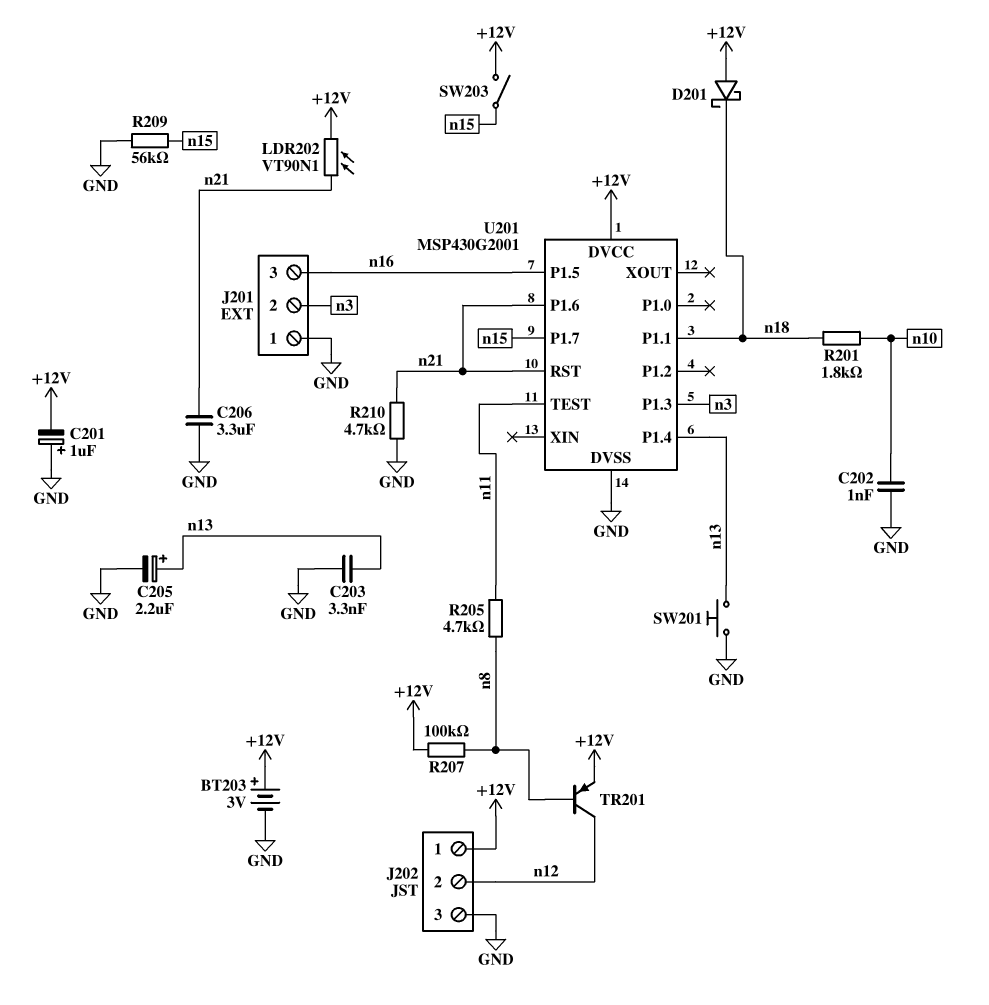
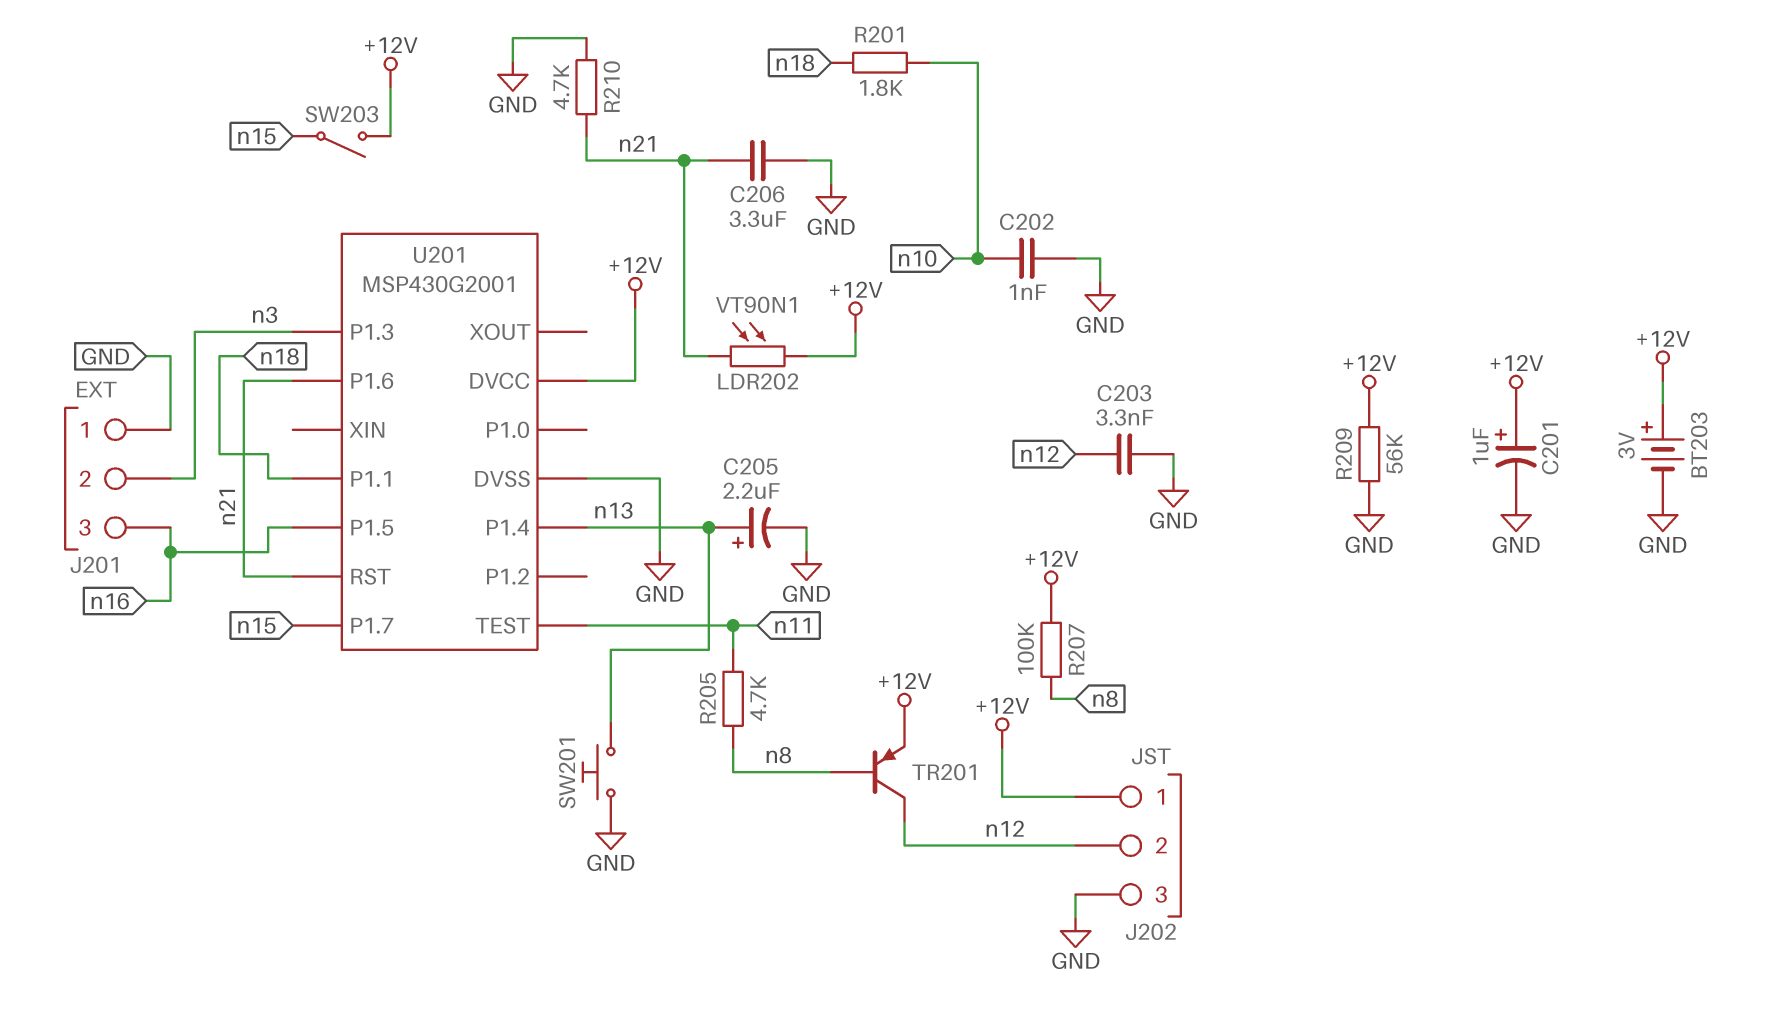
C201: 1uF (plus GND, minus +12V) -> 1uF (plus +12V, minus GND)
C203: 3.3nF (GND, n13) -> 3.3nF (GND, n12)
D201: schottky (A +12V, K n18) -> none
R209: 56k (GND, n15) -> 56k (+12V, GND)

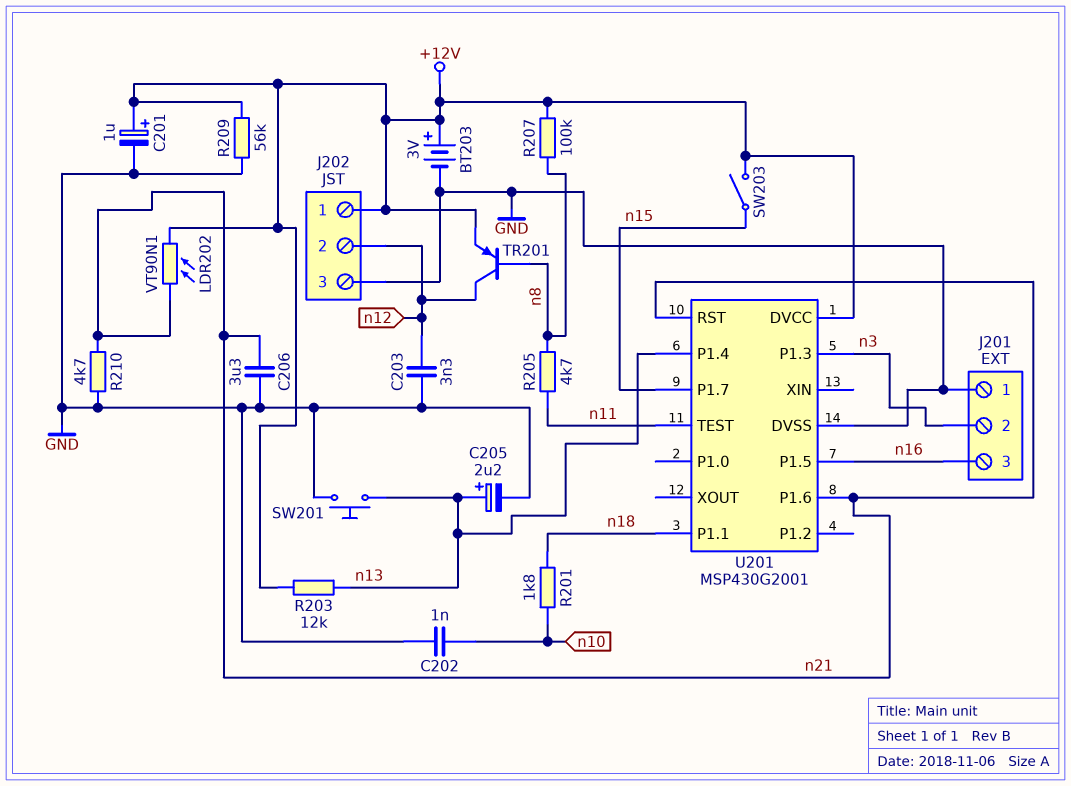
R203: none -> 12k (+12V, n13)

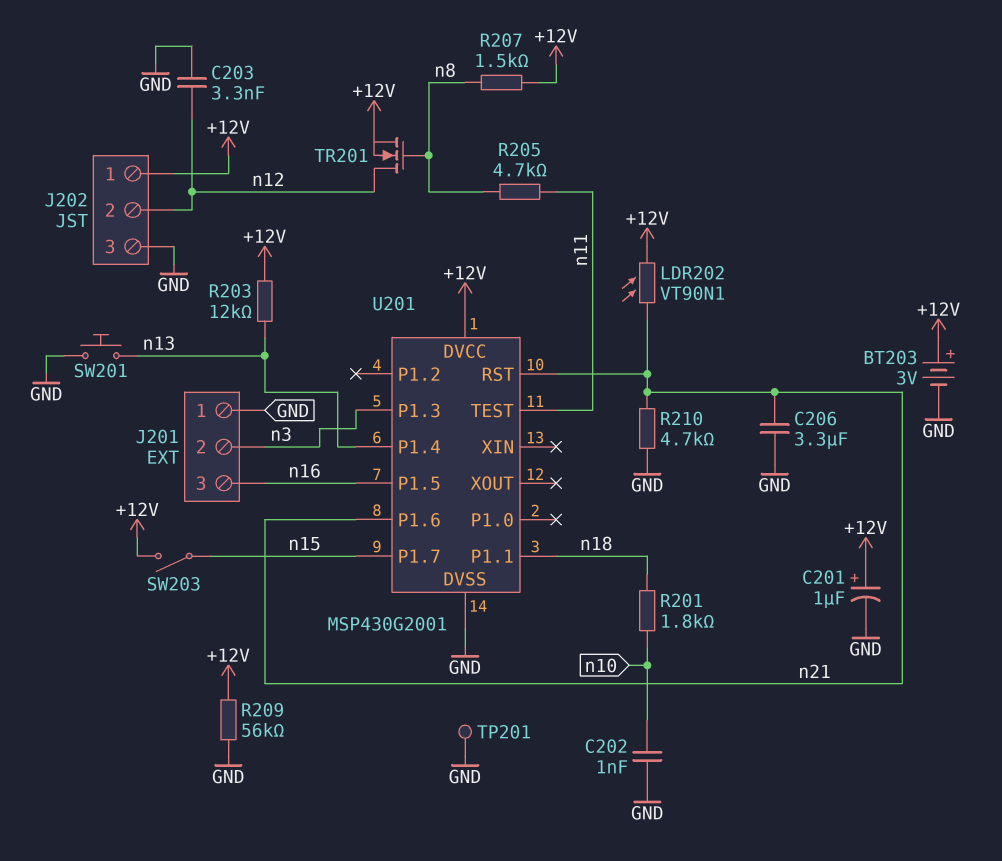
C205: 2.2uF (plus n13, minus GND) -> none
R207: 100k (+12V, n8) -> 1.5k (+12V, n8)
TP201: none -> test point (GND)
TR201: PNP (B n8, C n12, E +12V) -> NMOS (G n8, D n12, S +12V)

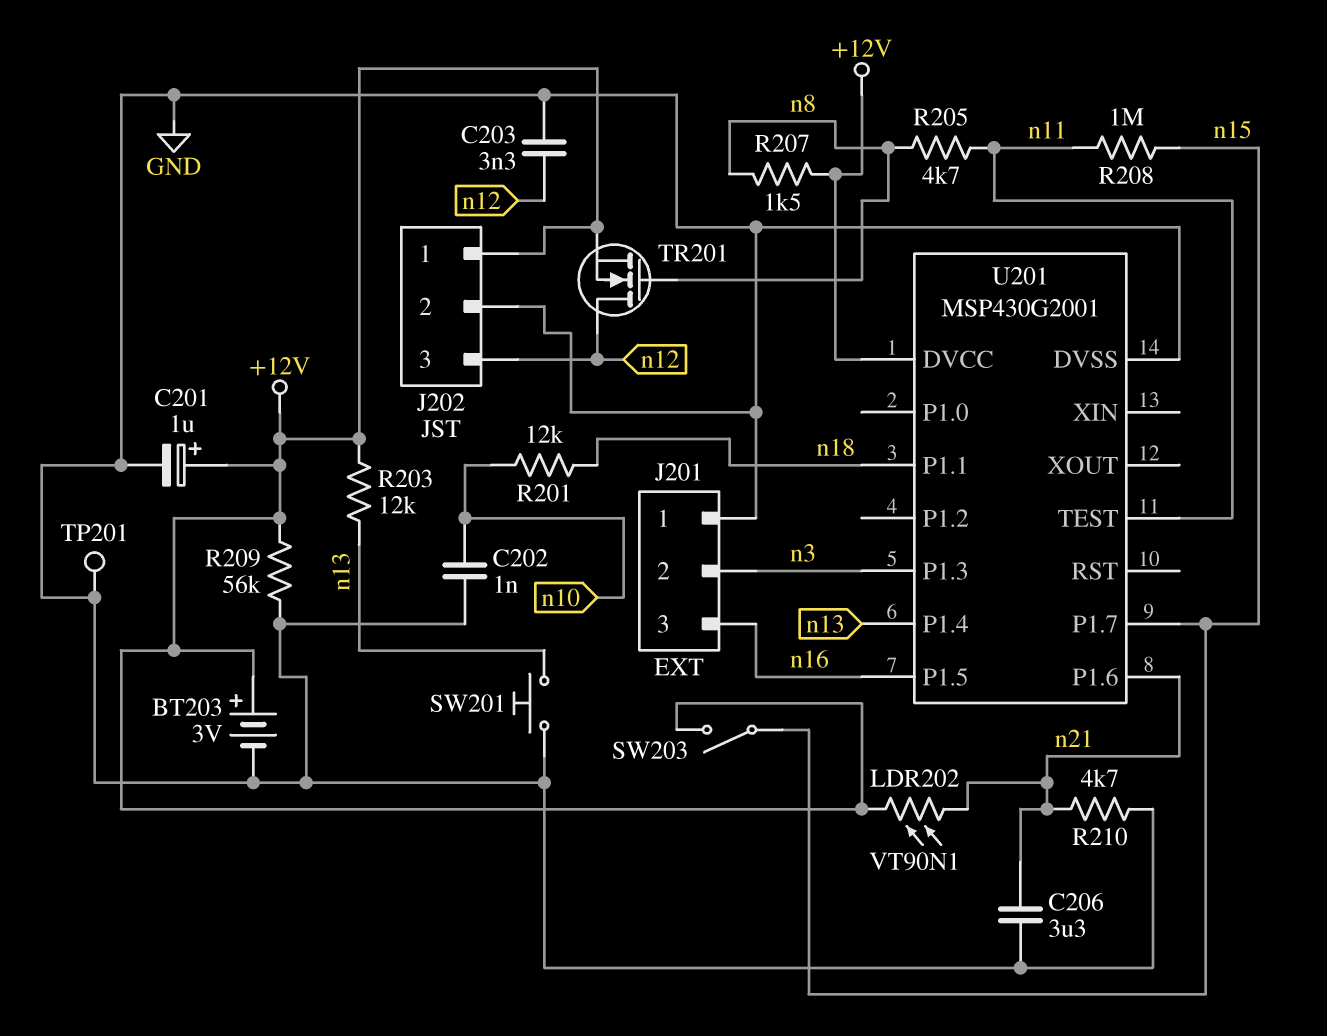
J202 pin 2: n12 -> GND
J202 pin 3: GND -> n12
R201: 1.8k (n10, n18) -> 12k (n10, n18)
R208: none -> 1M (n11, n15)
U201 pin RST: n21 -> none

